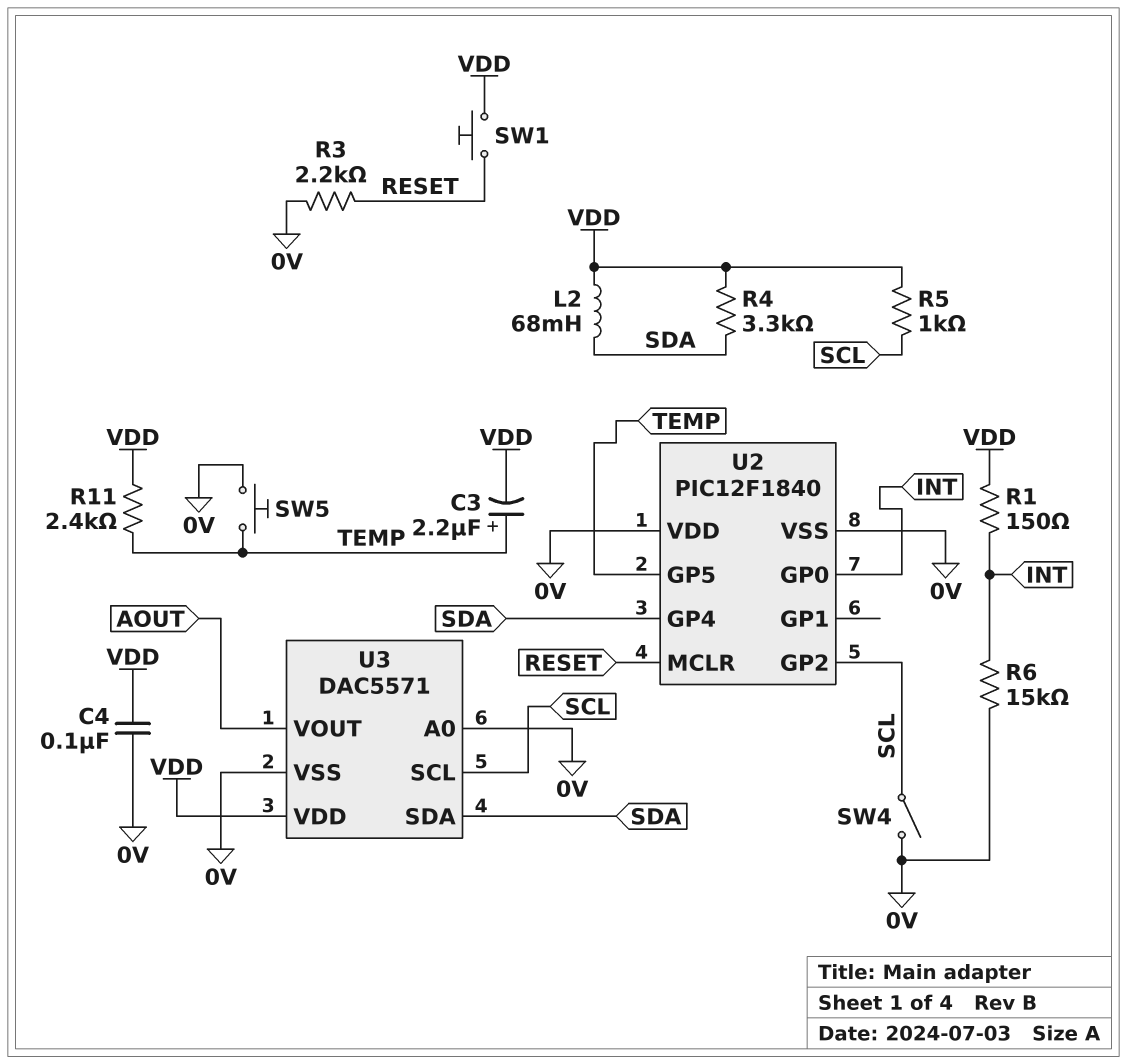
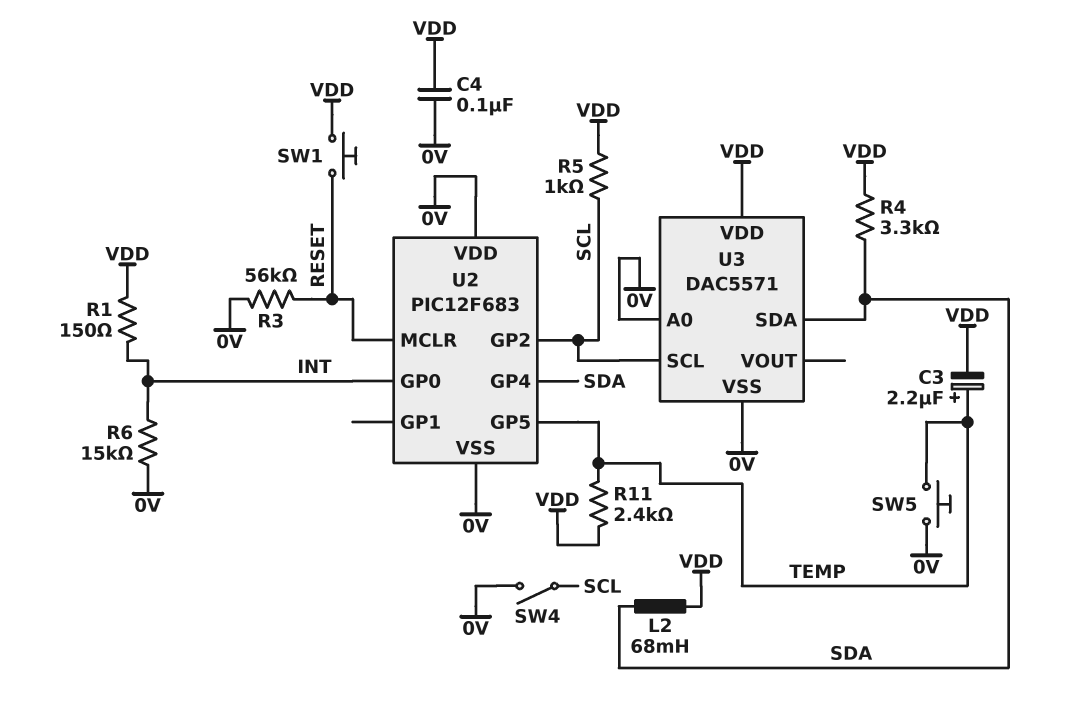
R3: 2.2k (0V, RESET) -> 56k (0V, RESET)
U2: PIC12F1840 -> PIC12F683
U3 pin VOUT: AOUT -> none

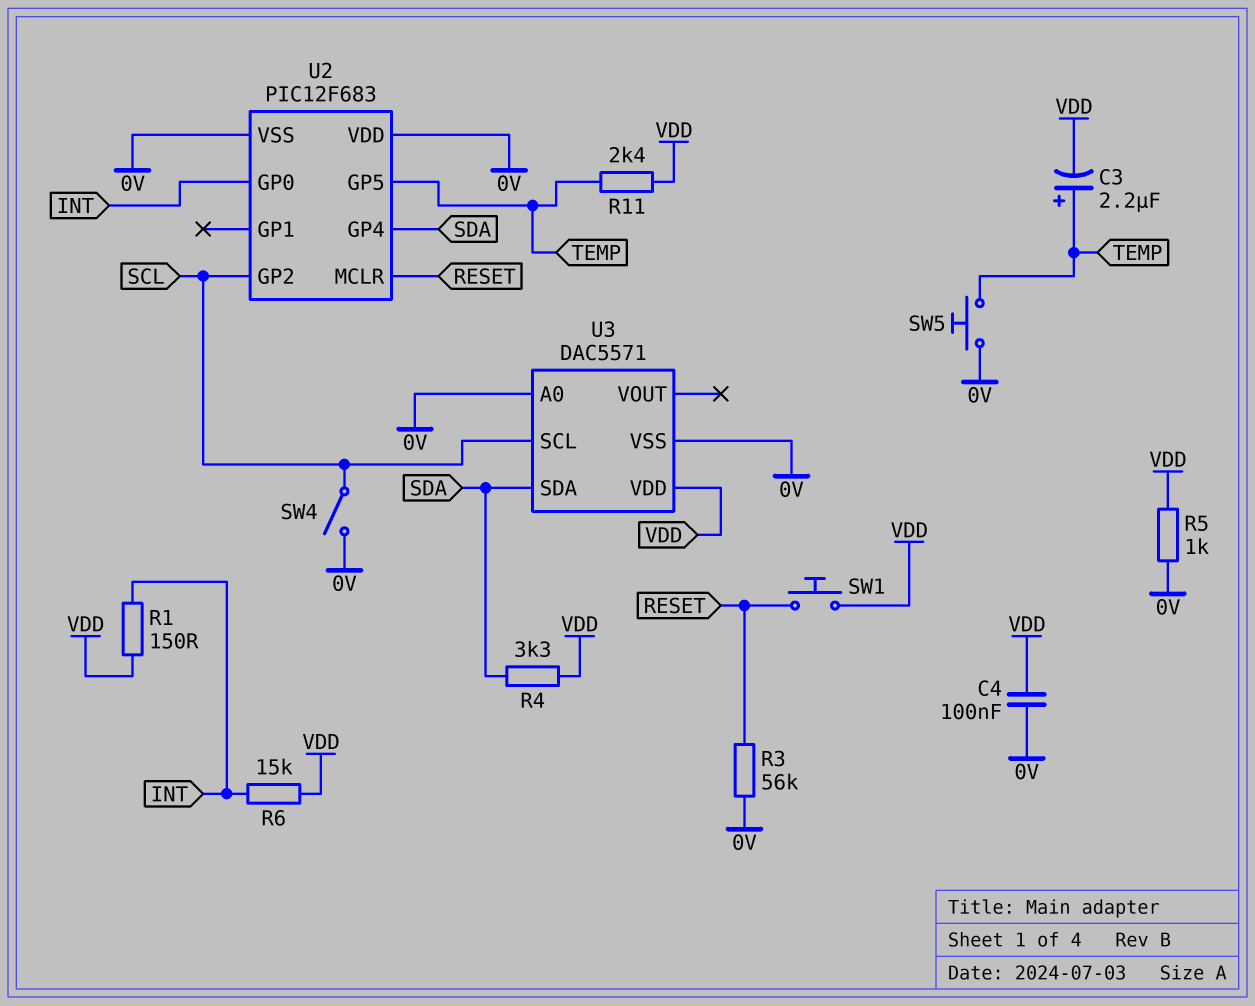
L2: 68mH (SDA, VDD) -> none
R5: 1k (SCL, VDD) -> 1k (0V, VDD)
R6: 15k (0V, INT) -> 15k (INT, VDD)

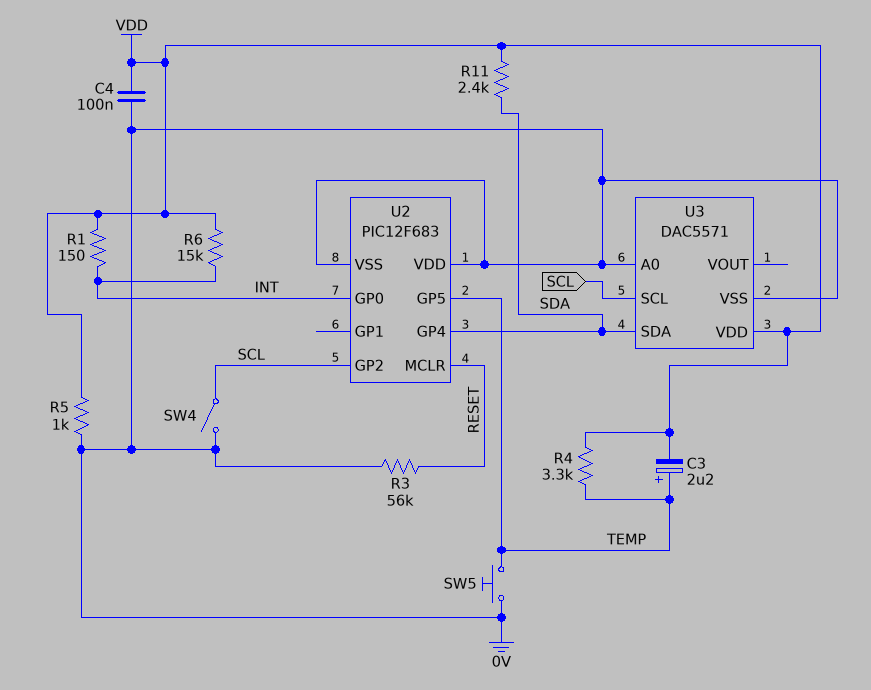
R4: 3.3k (SDA, VDD) -> 3.3k (TEMP, VDD)
R11: 2.4k (TEMP, VDD) -> 2.4k (SDA, VDD)
SW1: button (RESET, VDD) -> none

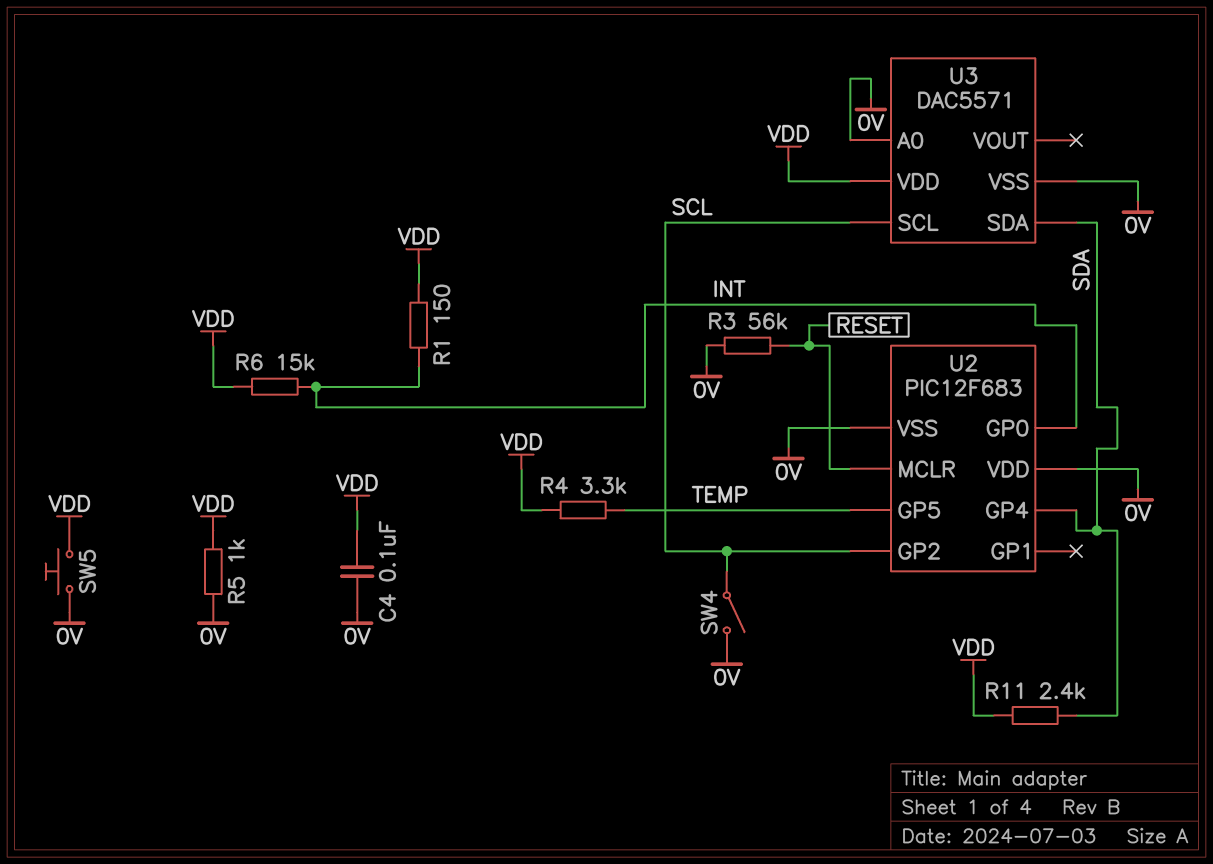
C3: 2.2uF (plus TEMP, minus VDD) -> none
SW5: button (0V, TEMP) -> button (0V, VDD)

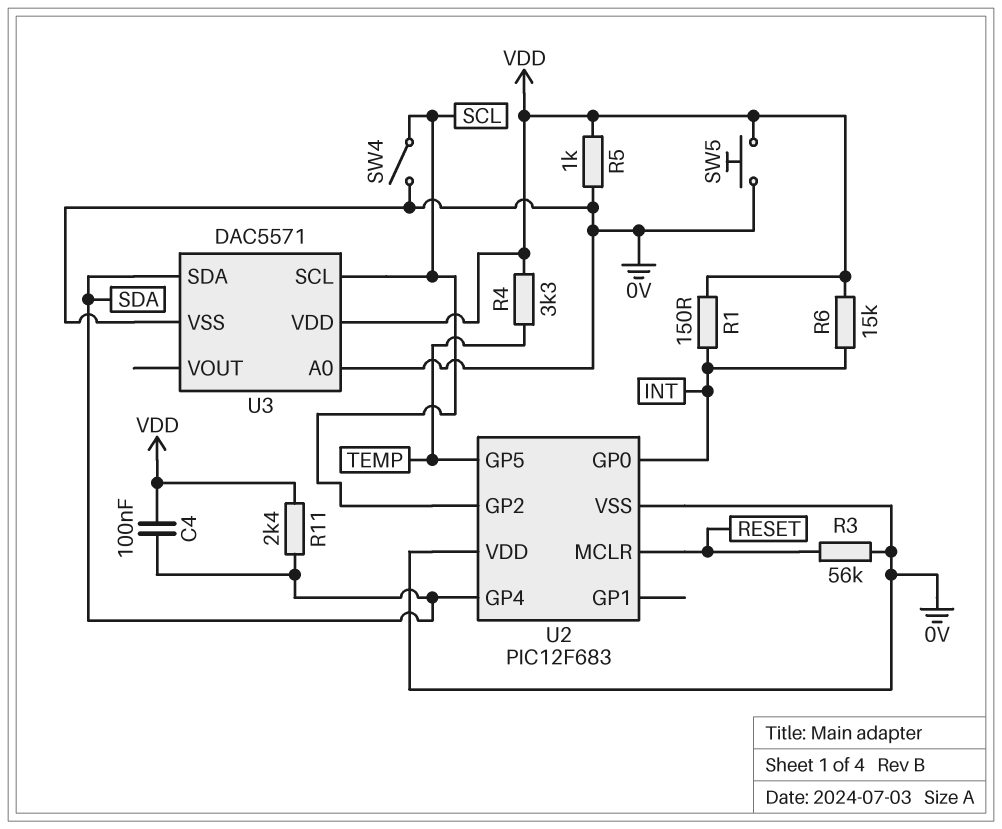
C4: 100nF (0V, VDD) -> 100nF (SDA, VDD)

